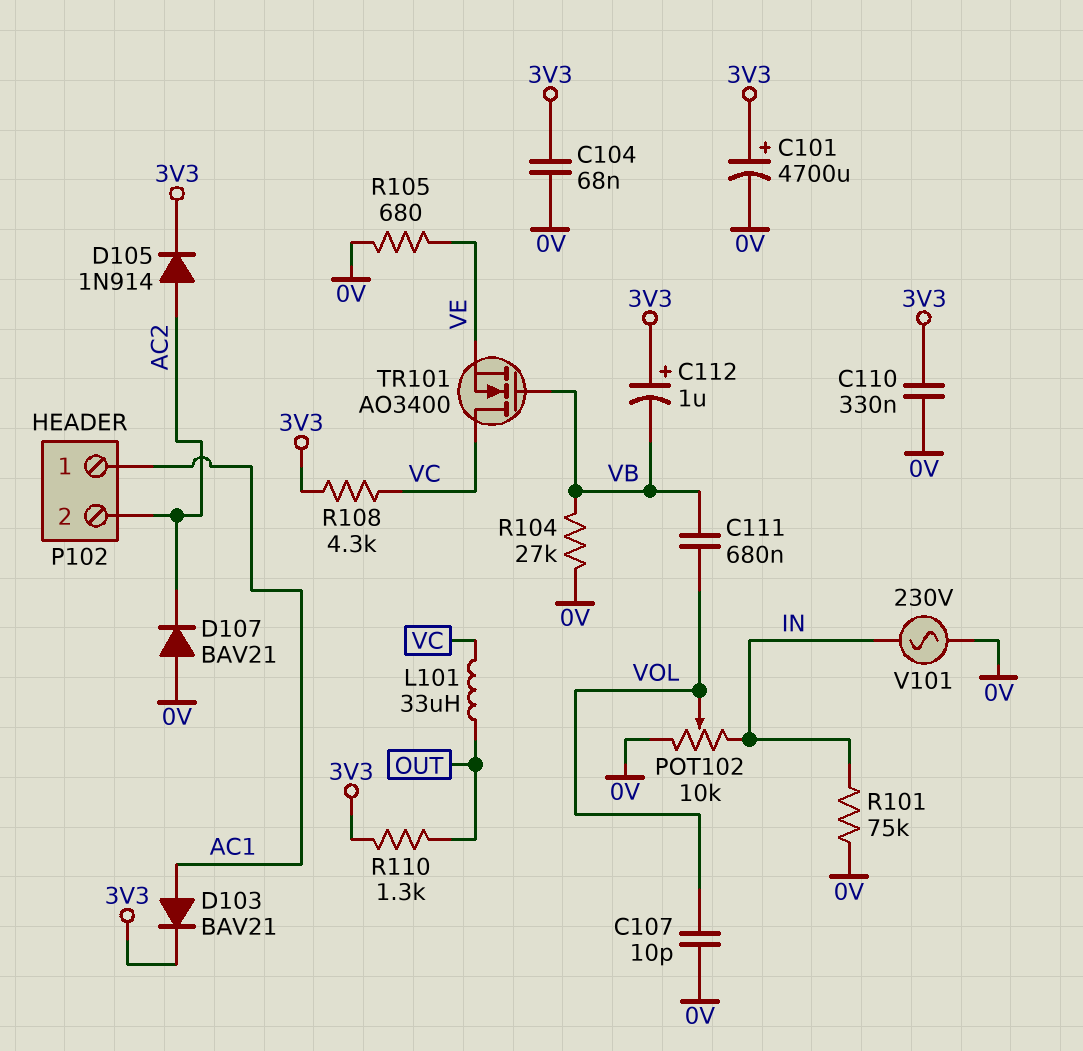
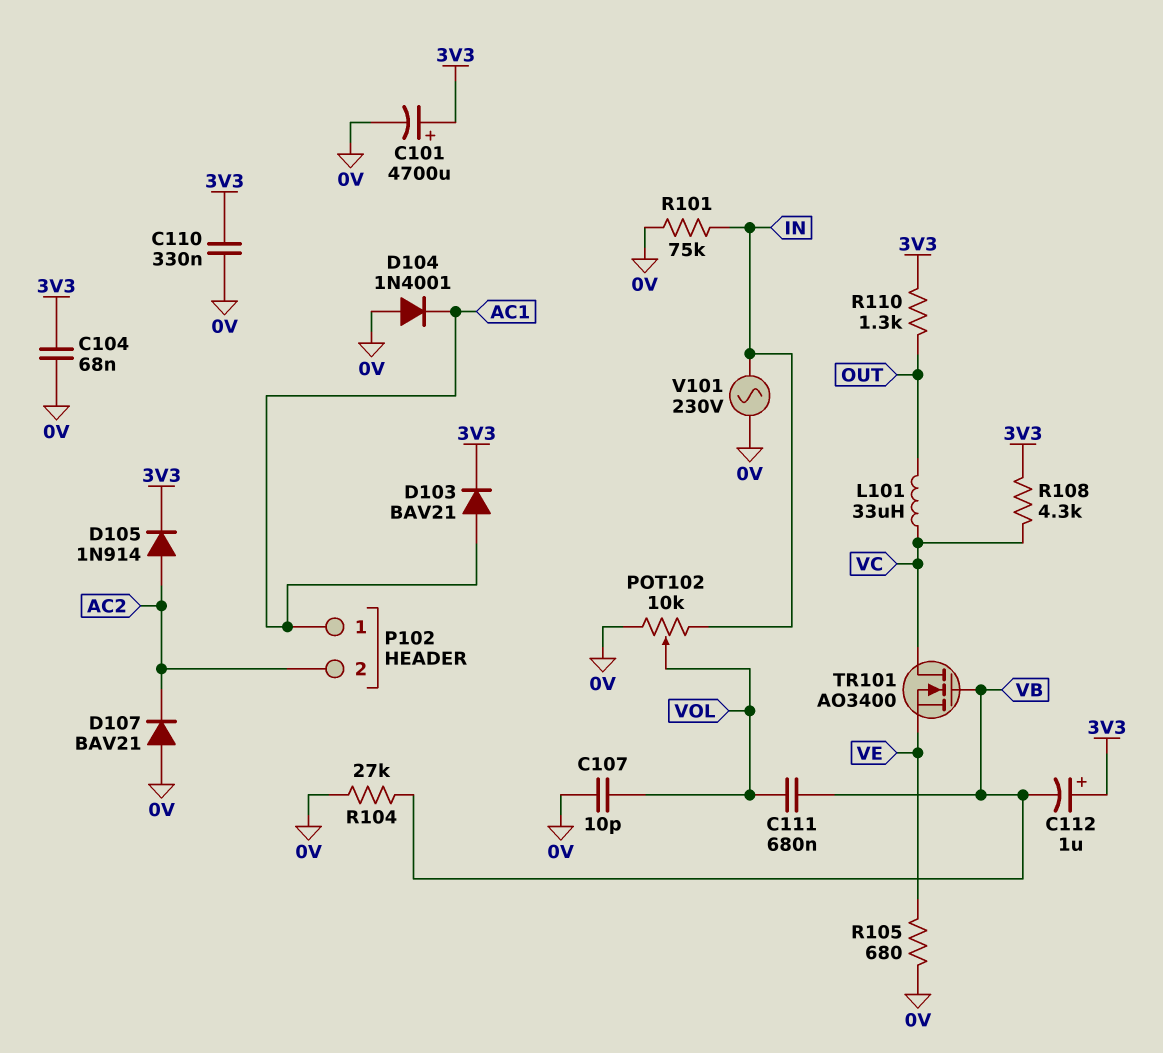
D104: none -> diode 1N4001 (A 0V, K AC1)

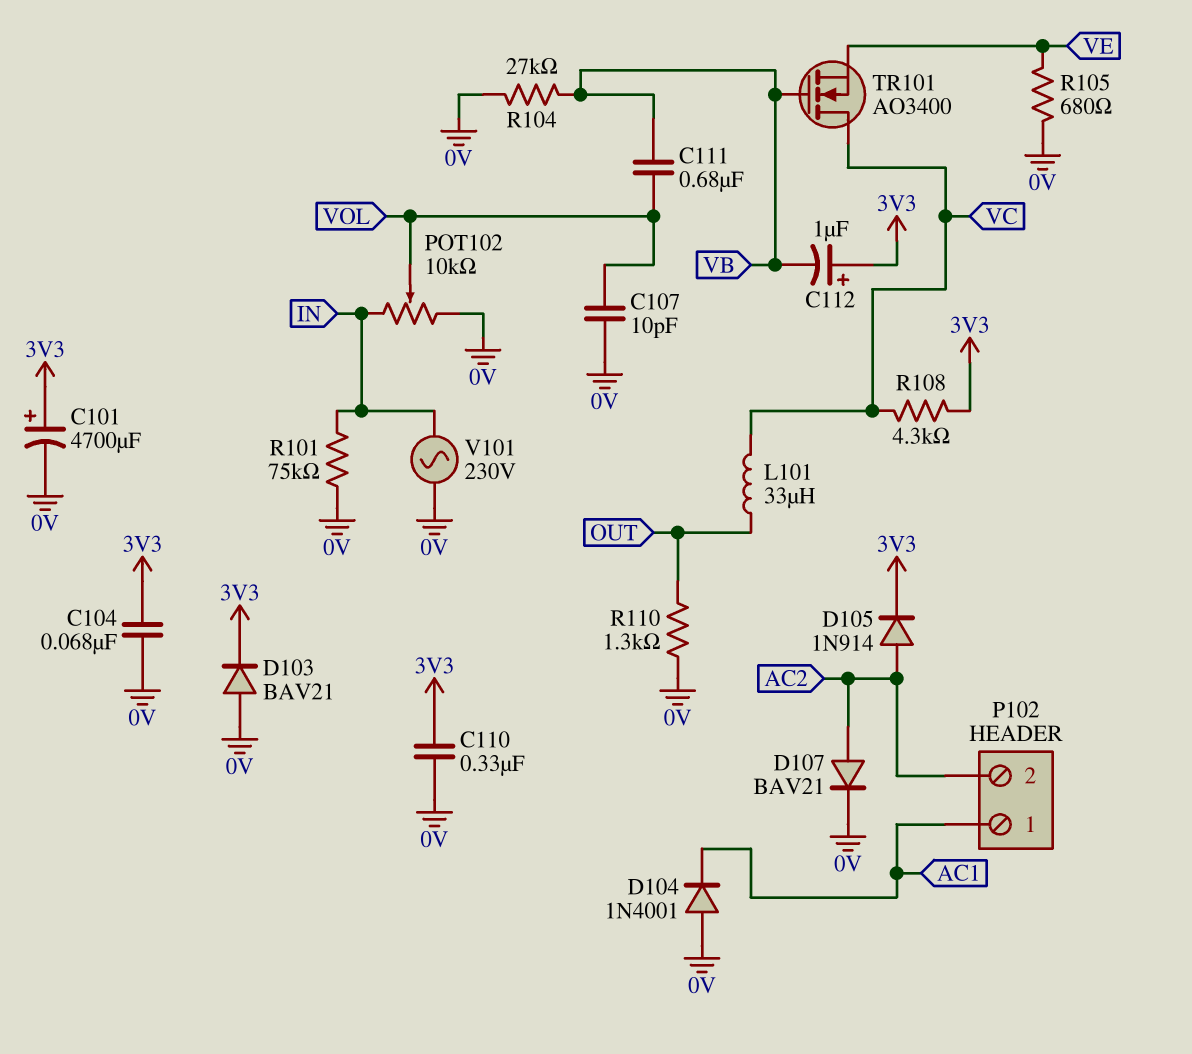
D103: diode BAV21 (A AC1, K 3V3) -> diode BAV21 (A 0V, K 3V3)
D107: diode BAV21 (A 0V, K AC2) -> diode BAV21 (A AC2, K 0V)
R110: 1.3k (3V3, OUT) -> 1.3k (0V, OUT)

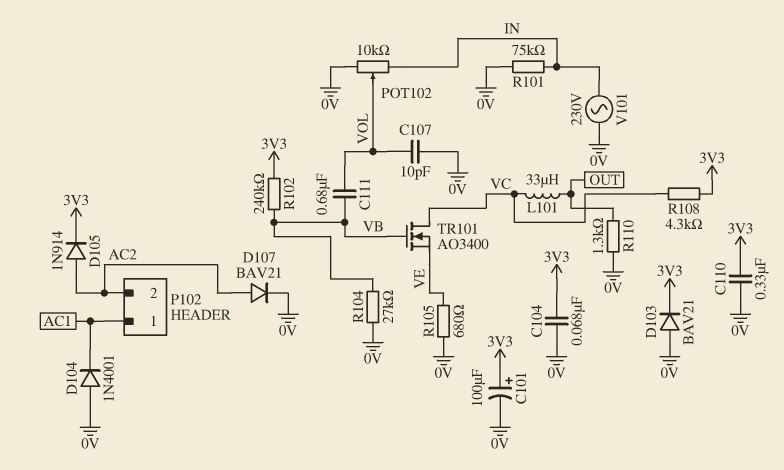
C101: 4700uF (plus 3V3, minus 0V) -> 100uF (plus 3V3, minus 0V)
C112: 1uF (plus 3V3, minus VB) -> none
R102: none -> 240k (3V3, VB)

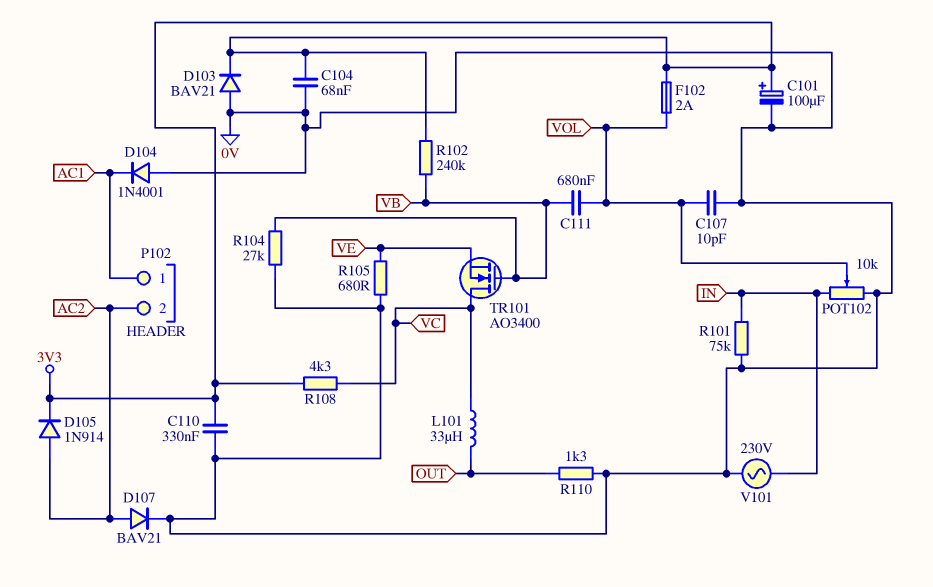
F102: none -> 2A (3V3, VOL)

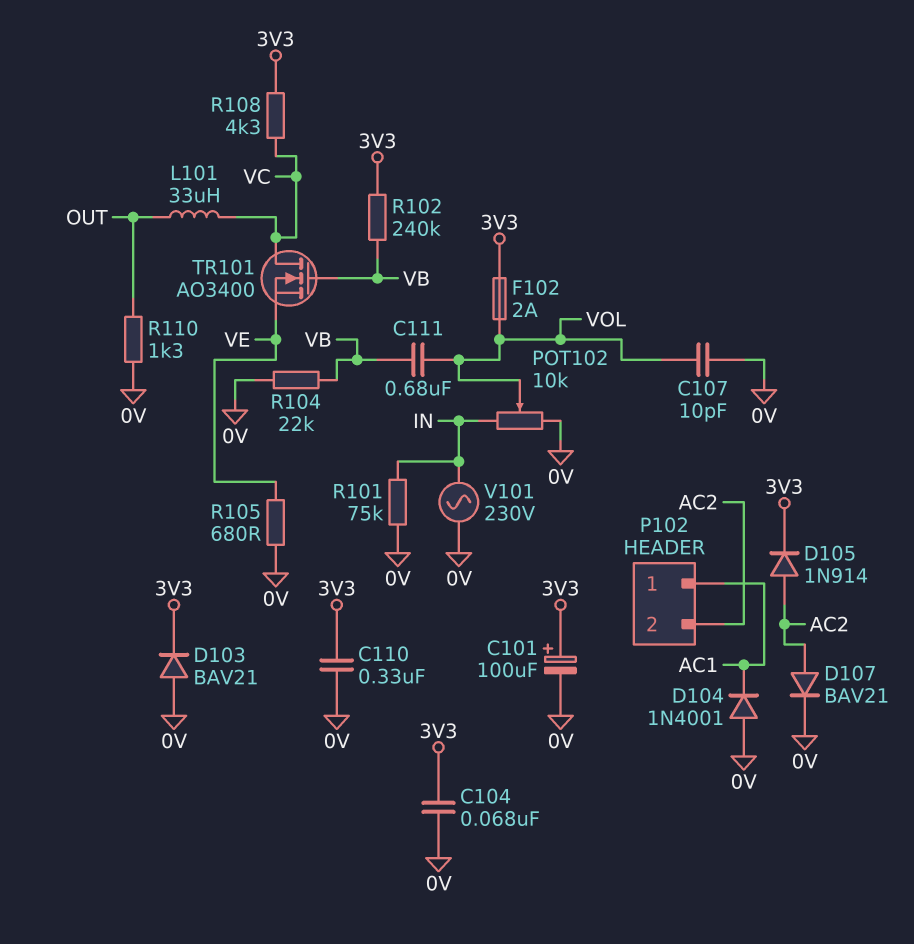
R104: 27k (0V, VB) -> 22k (0V, VB)

